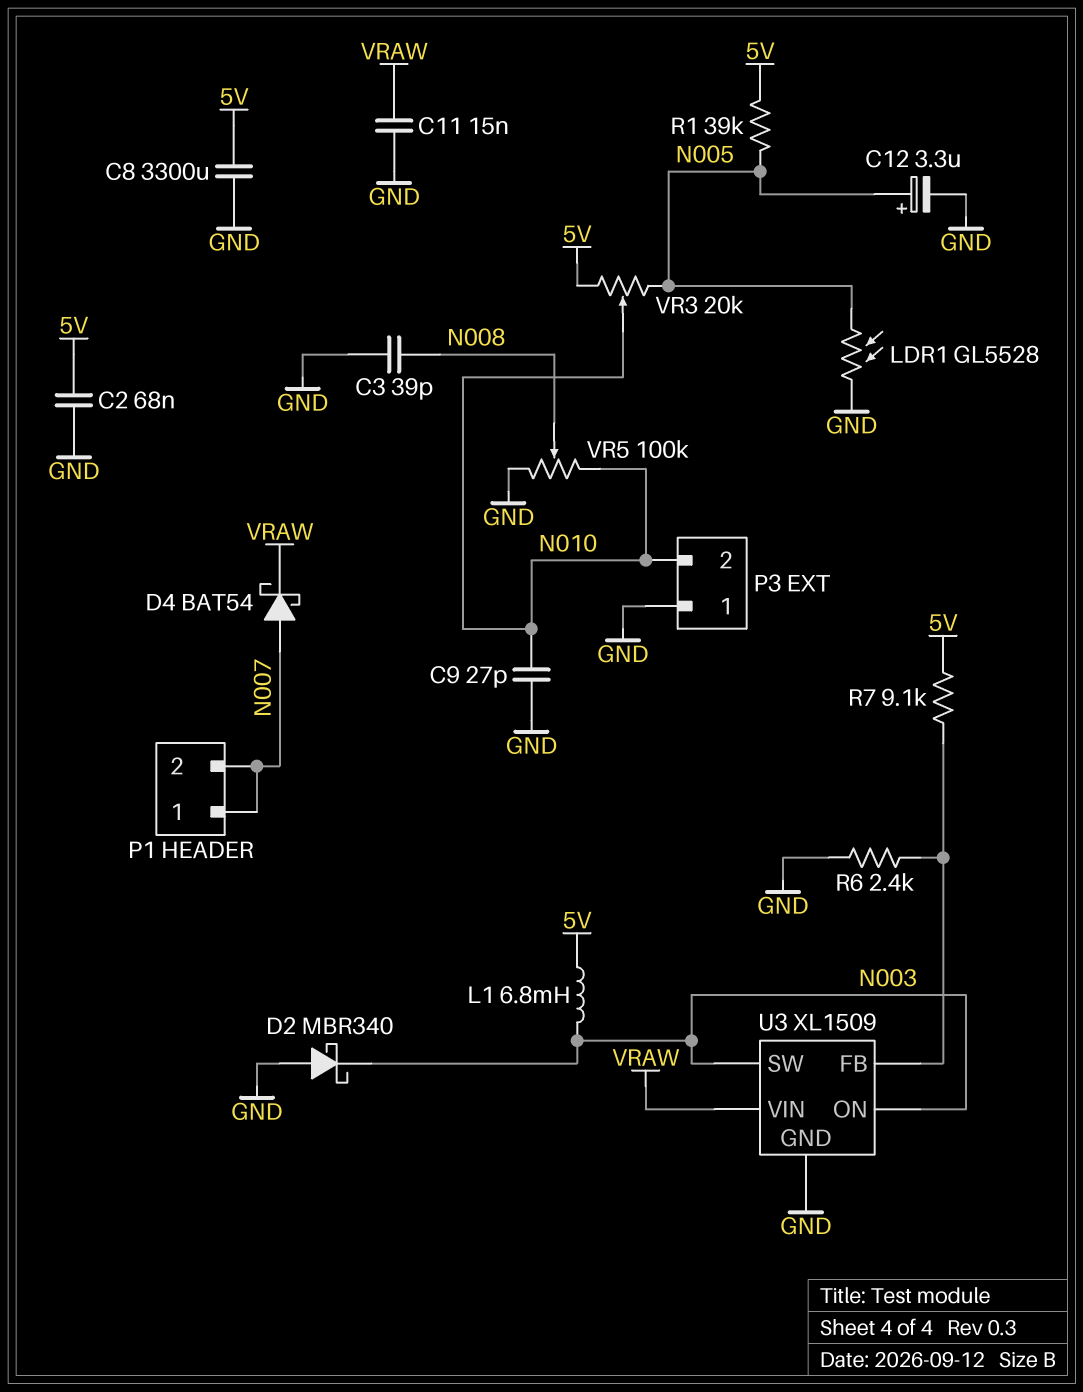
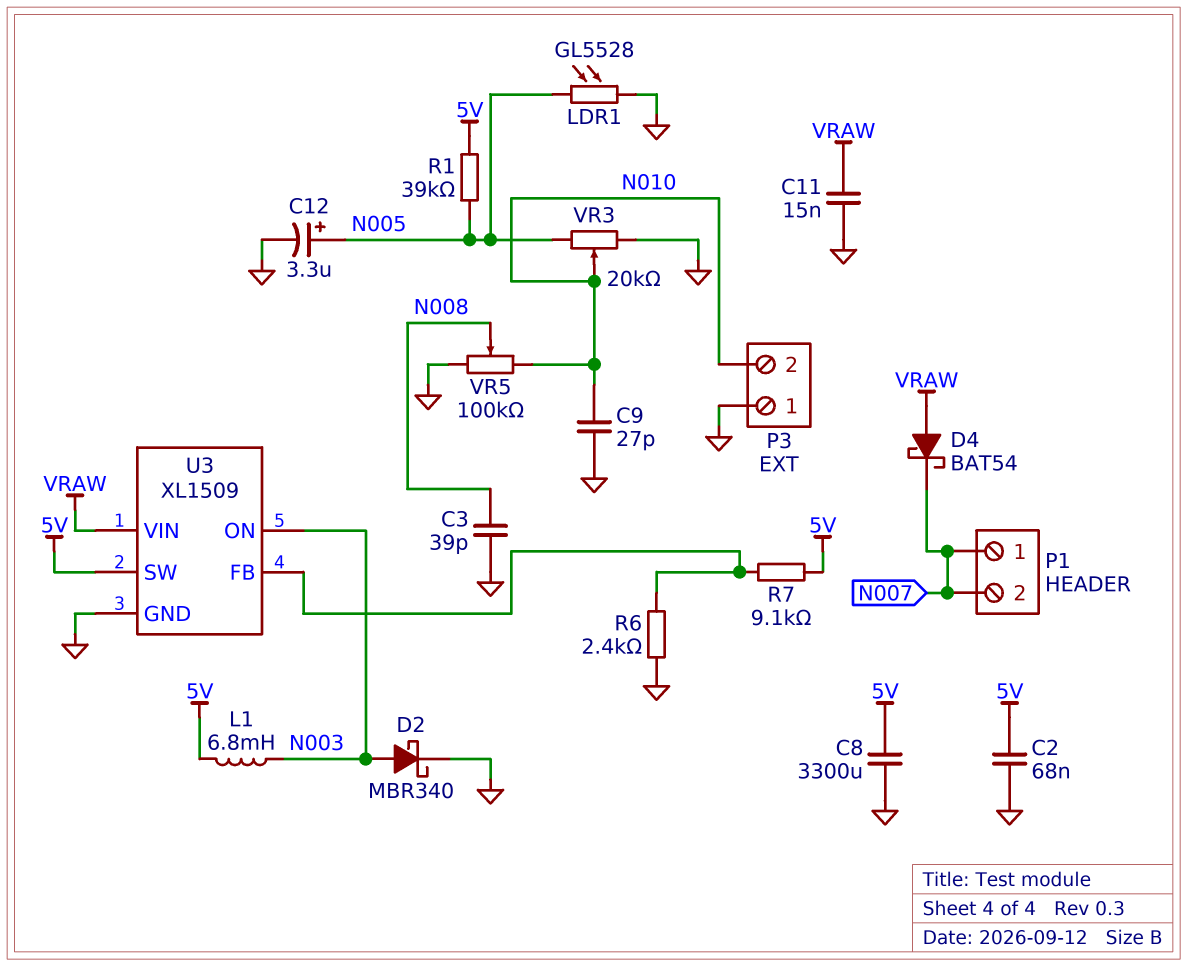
D2: schottky MBR340 (A GND, K N003) -> schottky MBR340 (A N003, K GND)
D4: schottky BAT54 (A N007, K VRAW) -> schottky BAT54 (A VRAW, K N007)
U3 pin SW: N003 -> 5V
VR3: 20k (5V, N005, wiper N010) -> 20k (GND, N005, wiper N010)

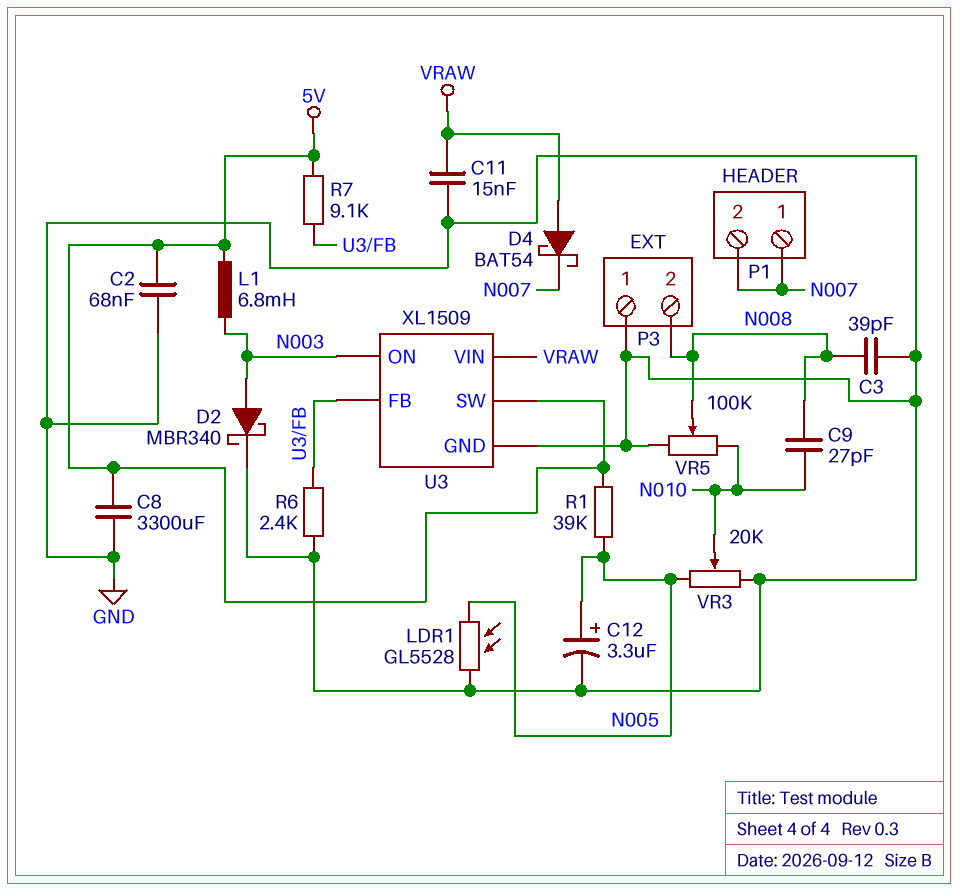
C9: 27pF (GND, N010) -> 27pF (N008, N010)
P3 pin 2: N010 -> N008

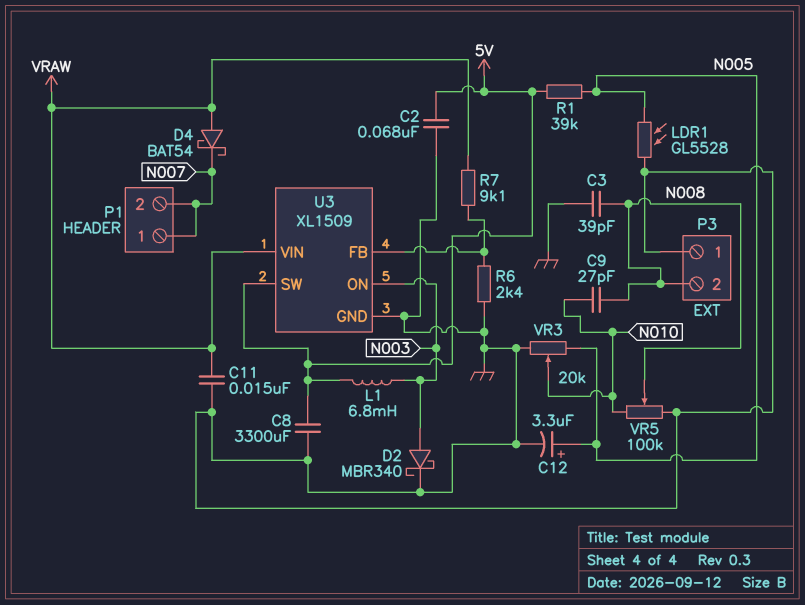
R7: 9.1k (5V, U3/FB) -> 9.1k (U3/FB, VRAW)

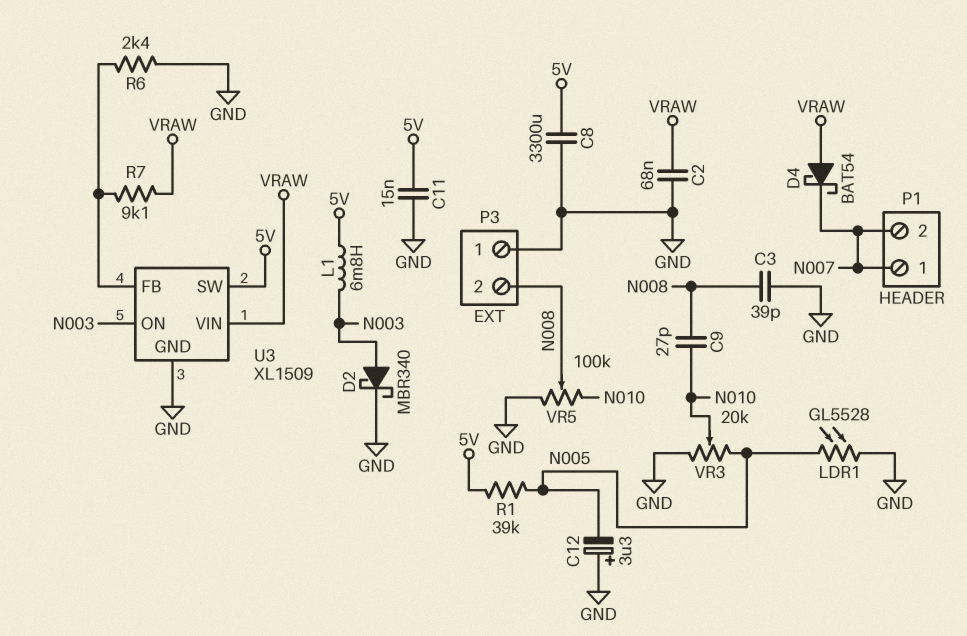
C2: 68nF (5V, GND) -> 68nF (GND, VRAW)
C11: 15nF (GND, VRAW) -> 15nF (5V, GND)
C12: 3.3uF (plus N005, minus GND) -> 3.3uF (plus GND, minus N005)

